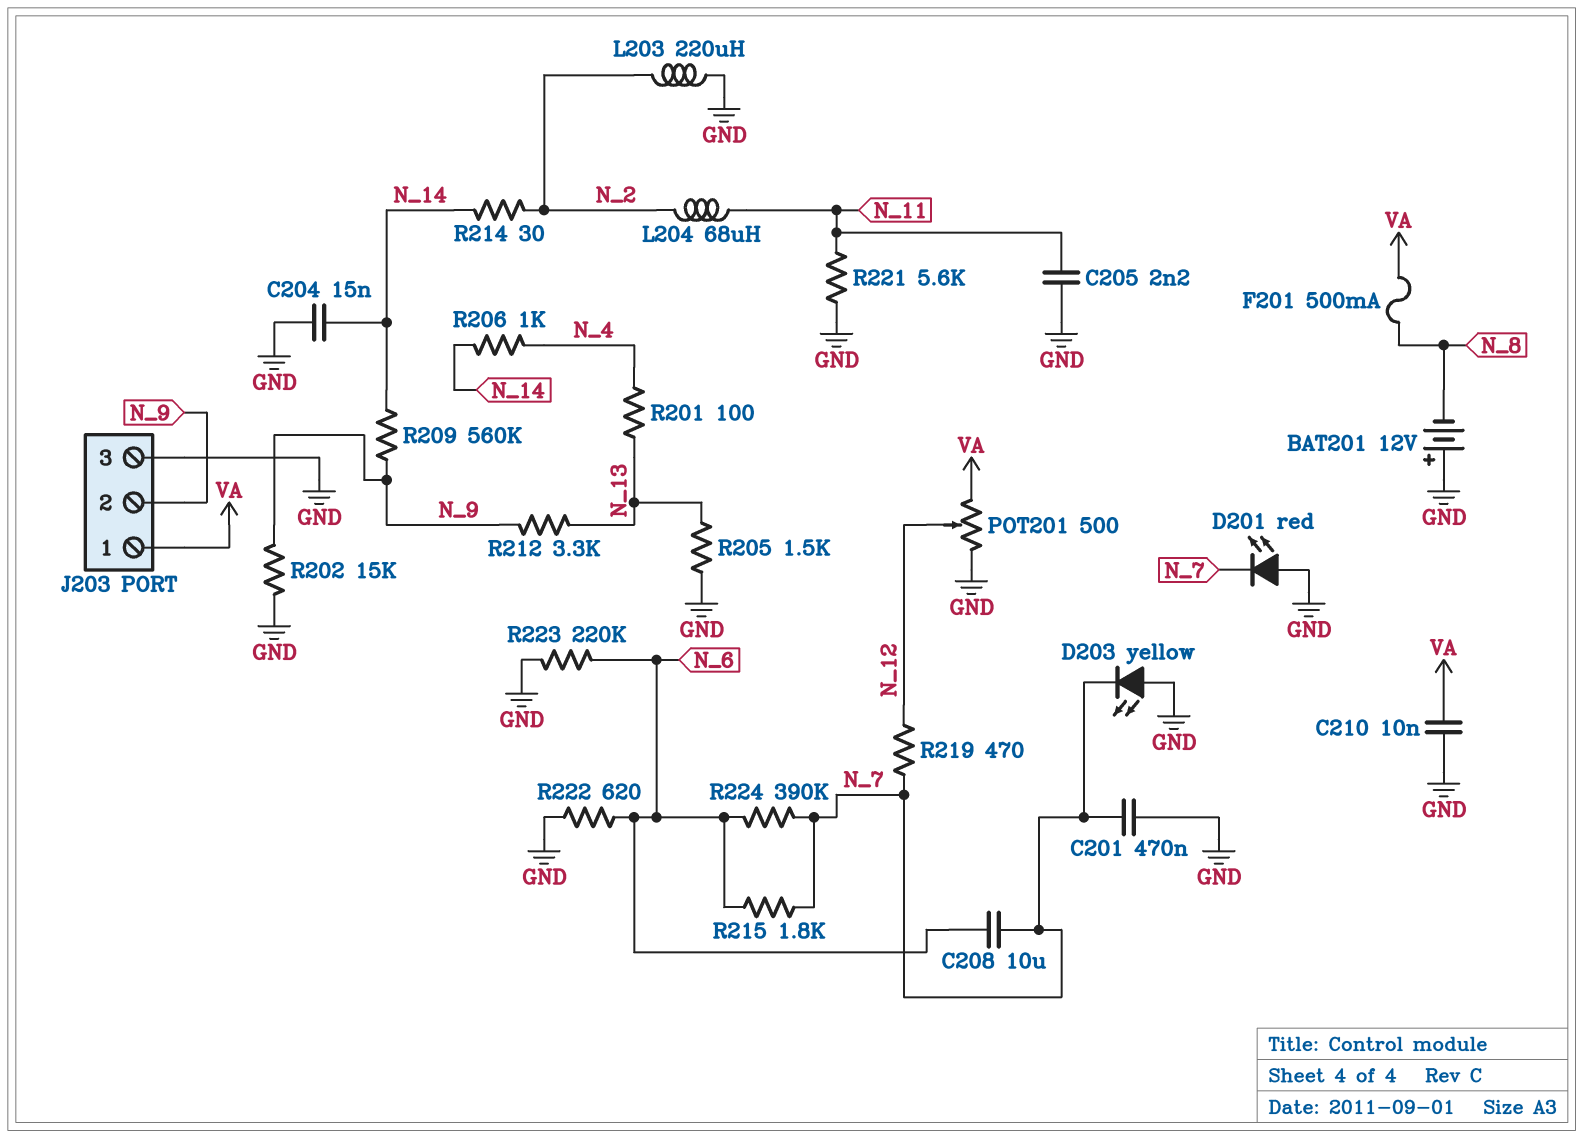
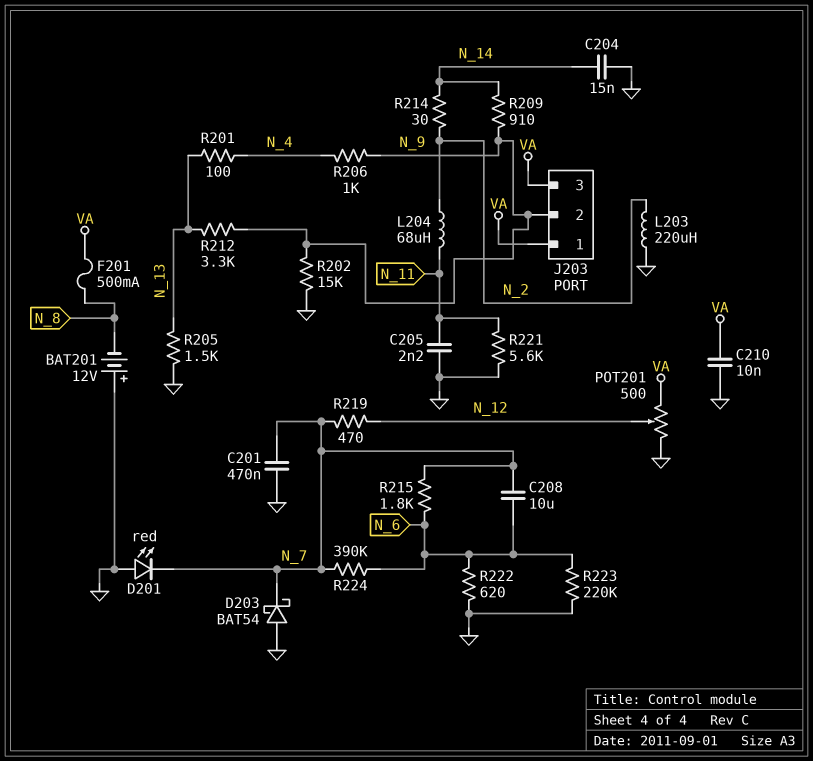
D203: LED yellow (A GND, K N_7) -> schottky BAT54 (A GND, K N_7)
J203 pin 3: GND -> VA
R206: 1k (N_4, N_14) -> 1k (N_4, N_9)
R209: 560k (N_9, N_14) -> 910 (N_9, N_14)

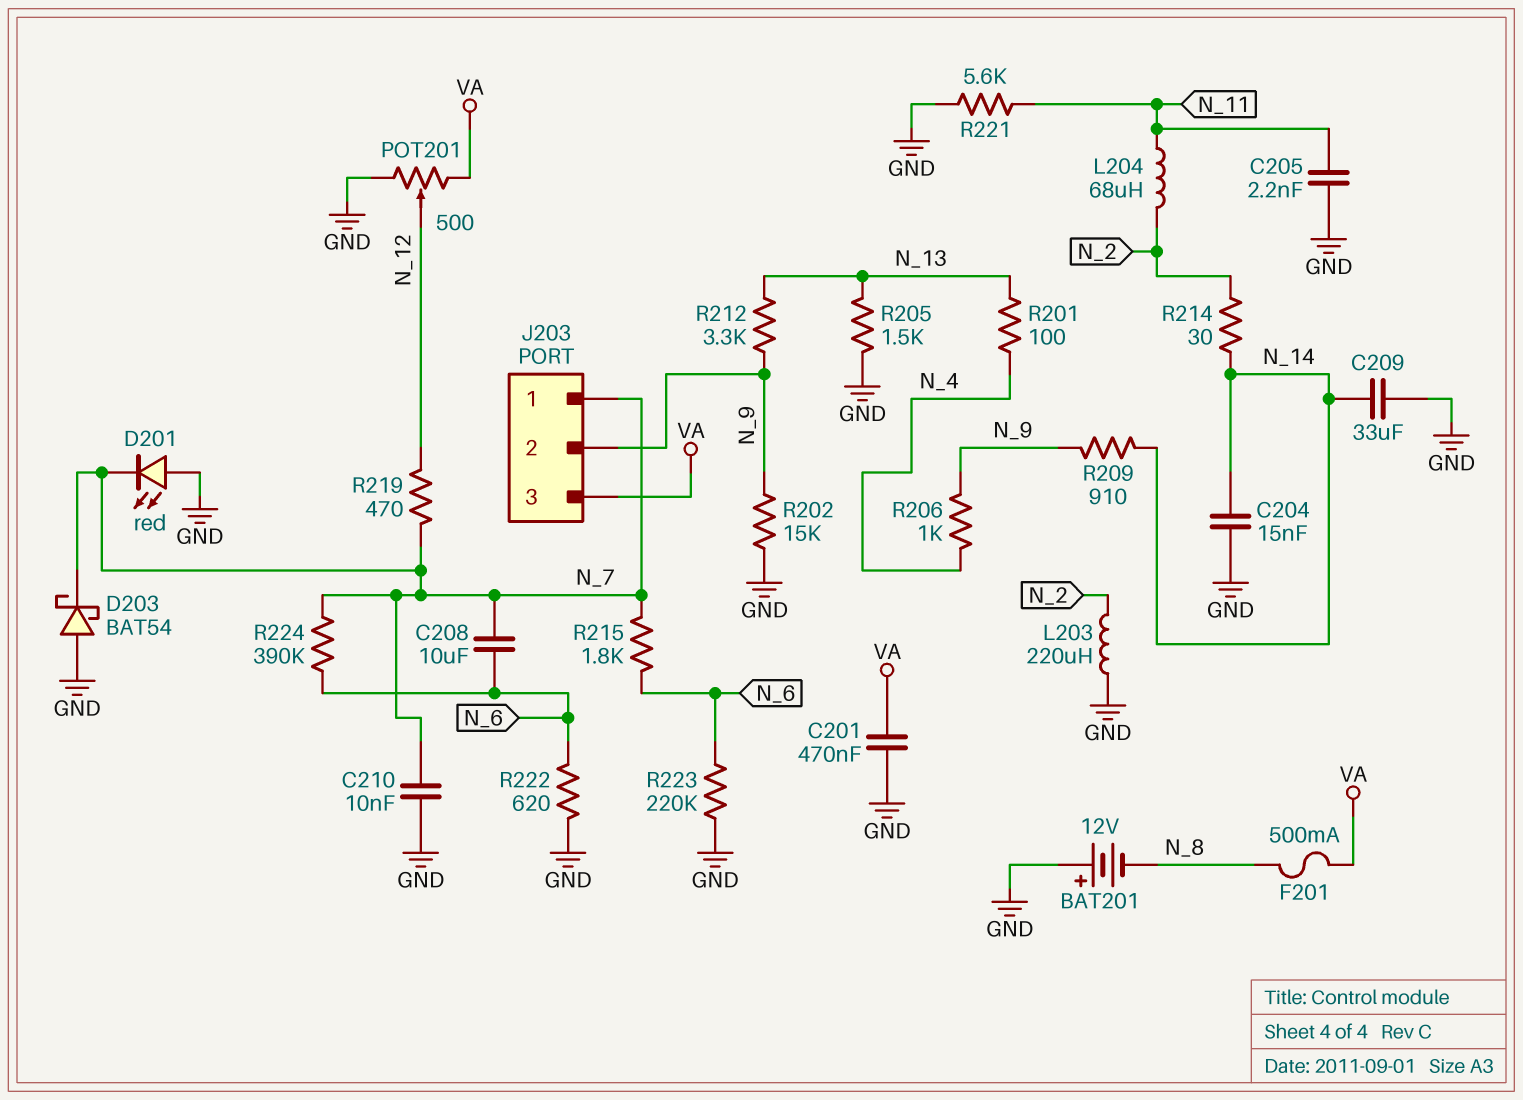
C201: 470nF (GND, N_7) -> 470nF (GND, VA)
C209: none -> 33uF (GND, N_14)
C210: 10nF (GND, VA) -> 10nF (GND, N_7)
J203 pin 1: VA -> N_7

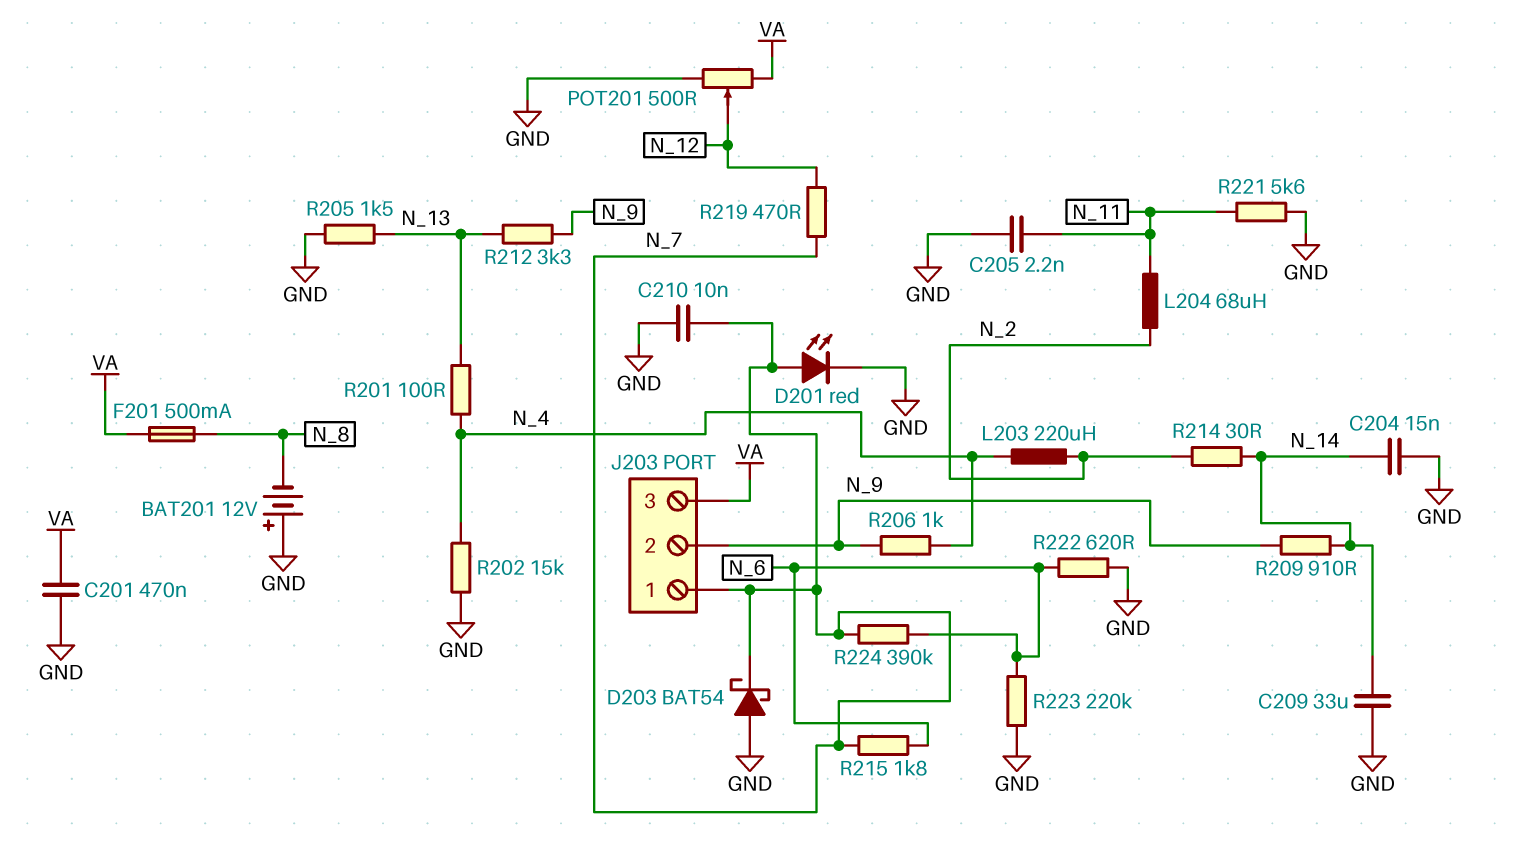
C208: 10uF (N_6, N_7) -> none
D201: LED red (A GND, K N_7) -> LED red (A N_7, K GND)
L203: 220uH (GND, N_2) -> 220uH (N_2, N_4)
R202: 15k (GND, N_9) -> 15k (GND, N_4)

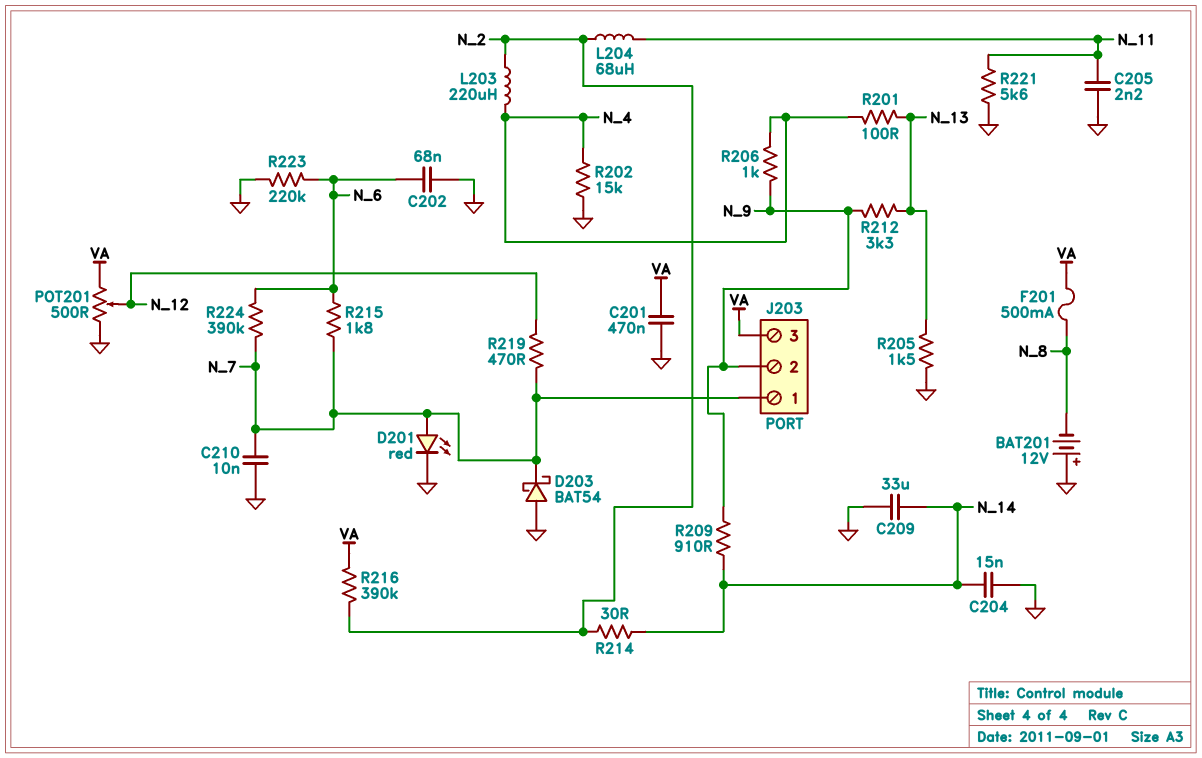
C202: none -> 68nF (GND, N_6)
R216: none -> 390k (N_2, VA)
R222: 620 (GND, N_6) -> none

